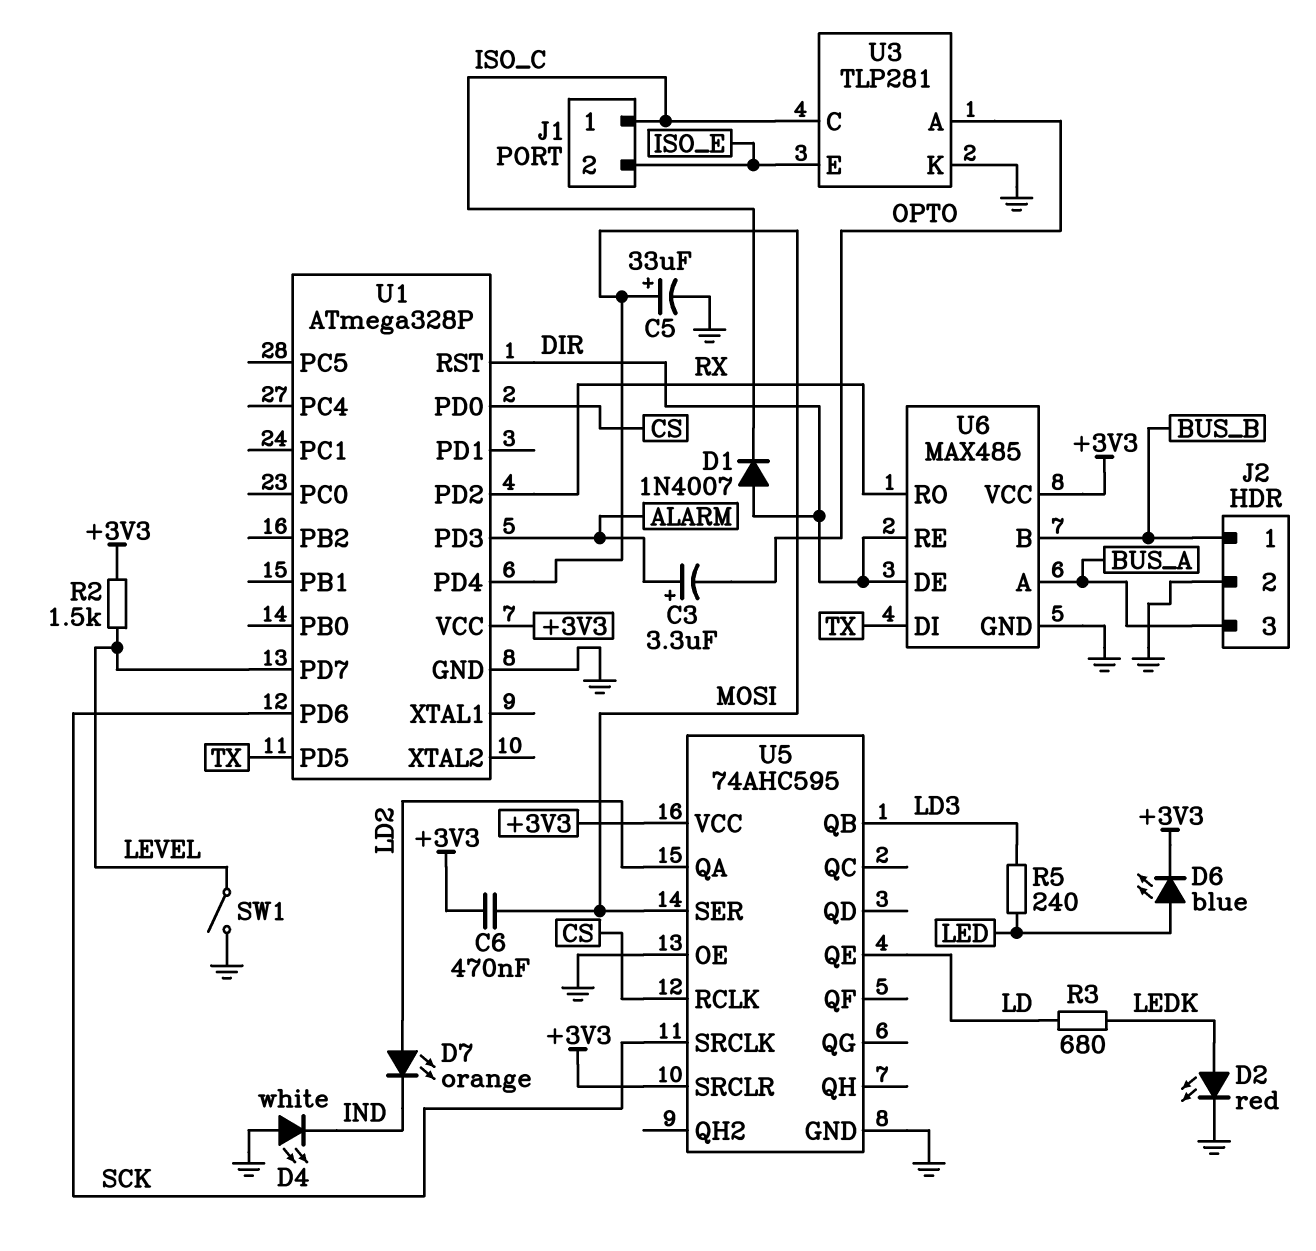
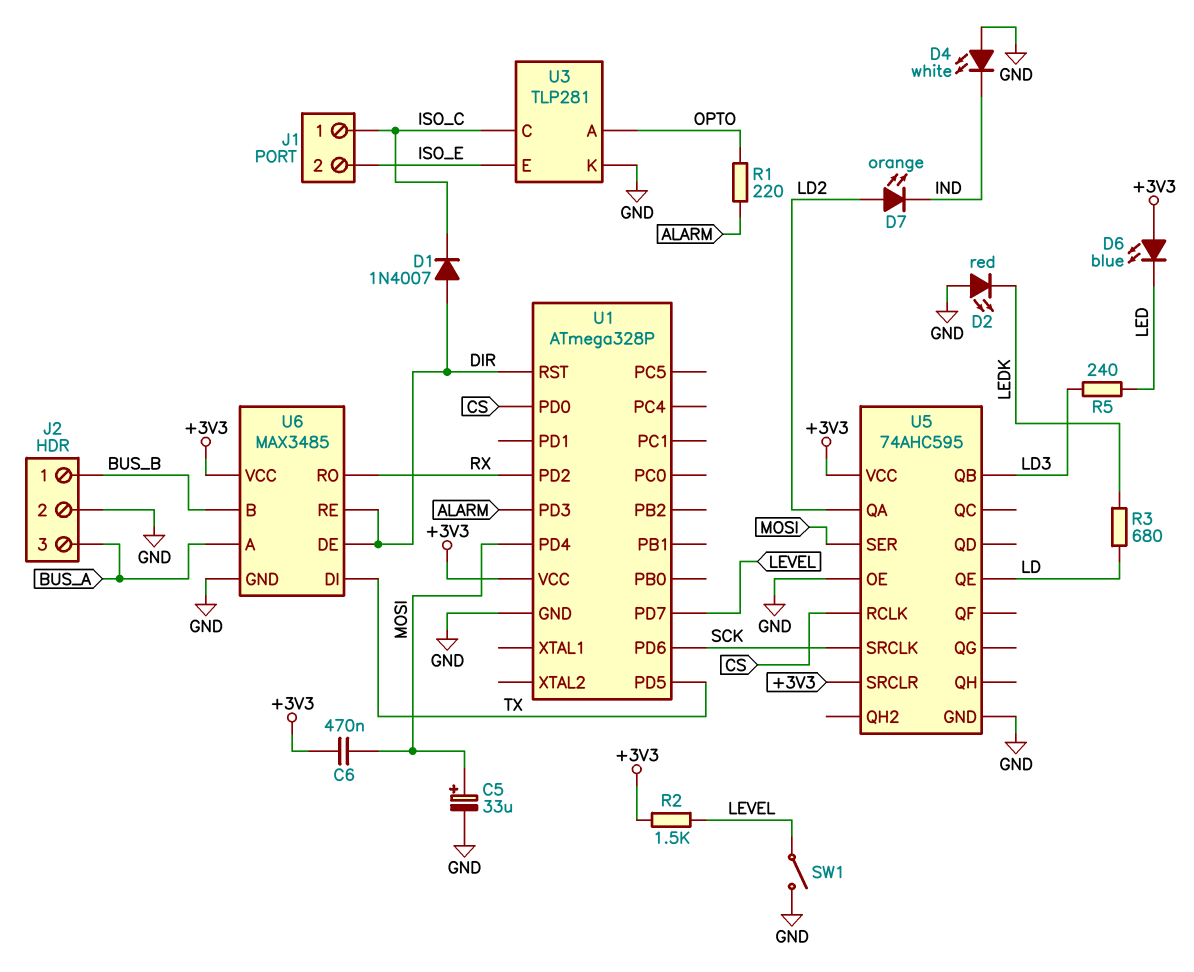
C3: 3.3uF (plus ALARM, minus OPTO) -> none
D2: LED red (A LEDK, K GND) -> LED red (A GND, K LEDK)
D6: LED blue (A LED, K +3V3) -> LED blue (A +3V3, K LED)
R1: none -> 220 (ALARM, OPTO)
U6: MAX485 -> MAX3485

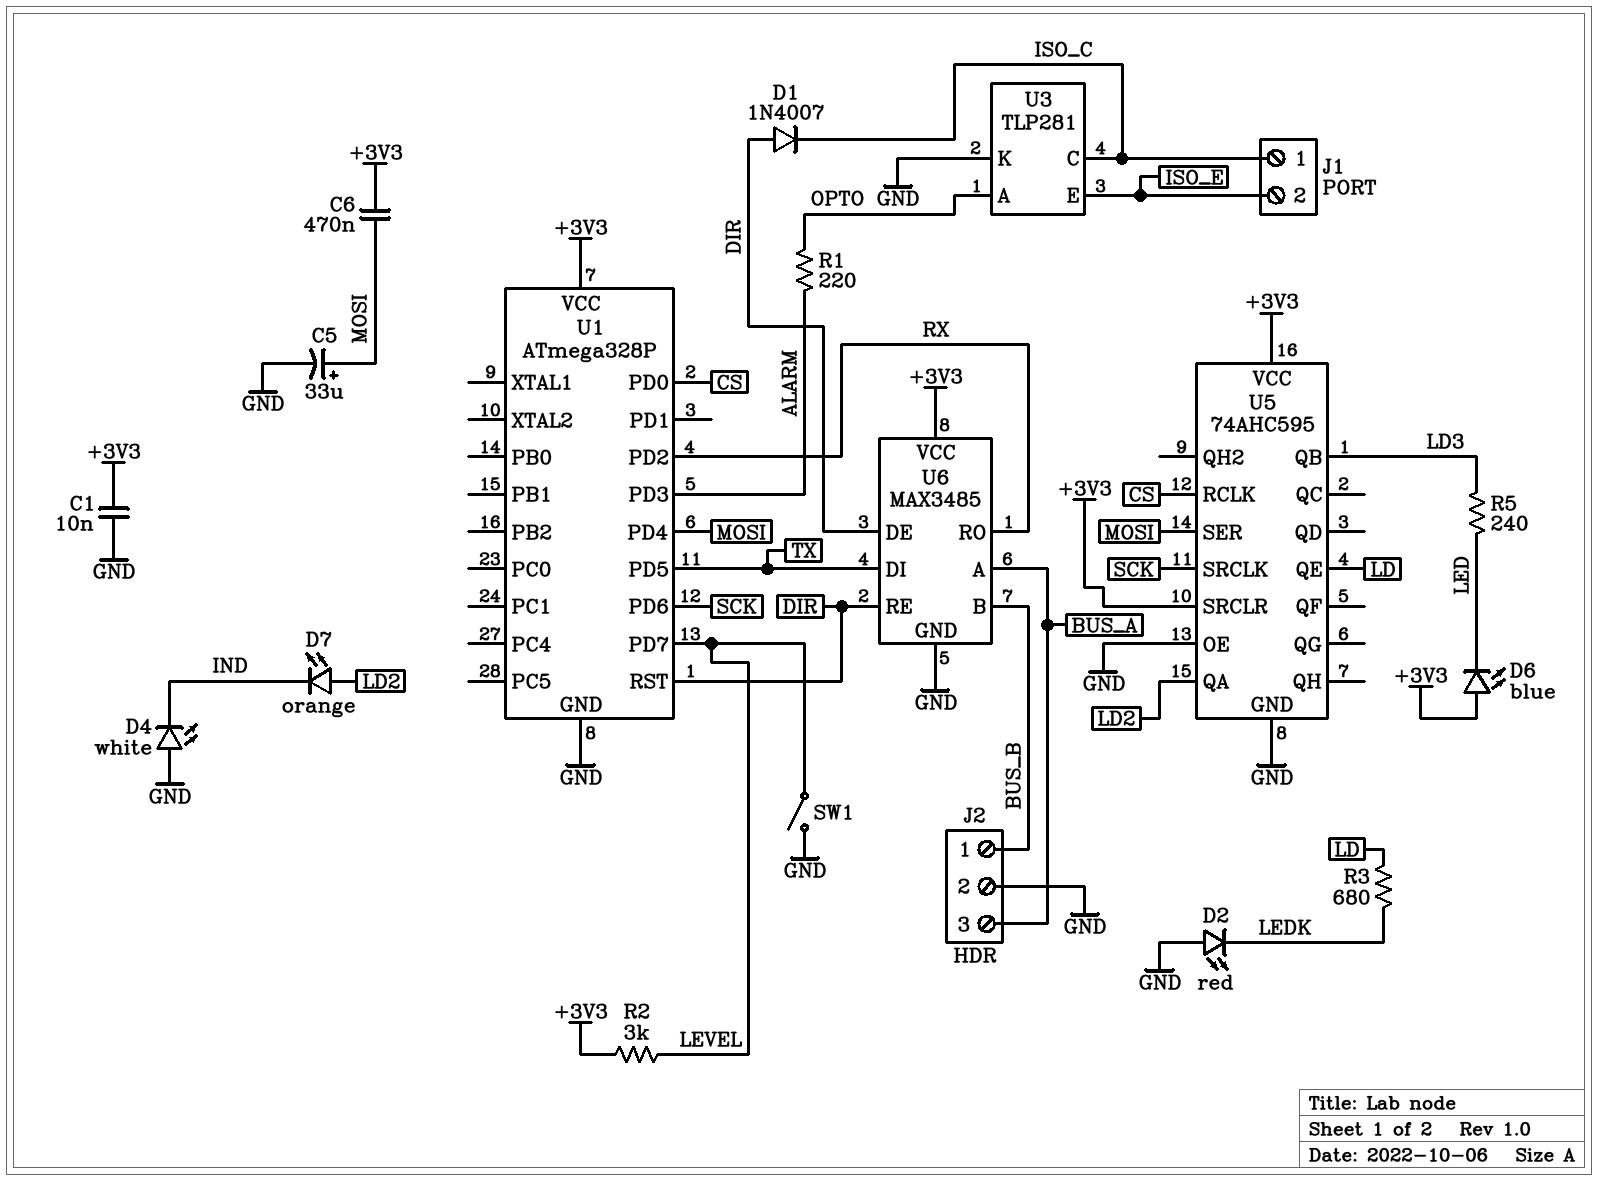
C1: none -> 10nF (+3V3, GND)
R2: 1.5k (+3V3, LEVEL) -> 3k (+3V3, LEVEL)

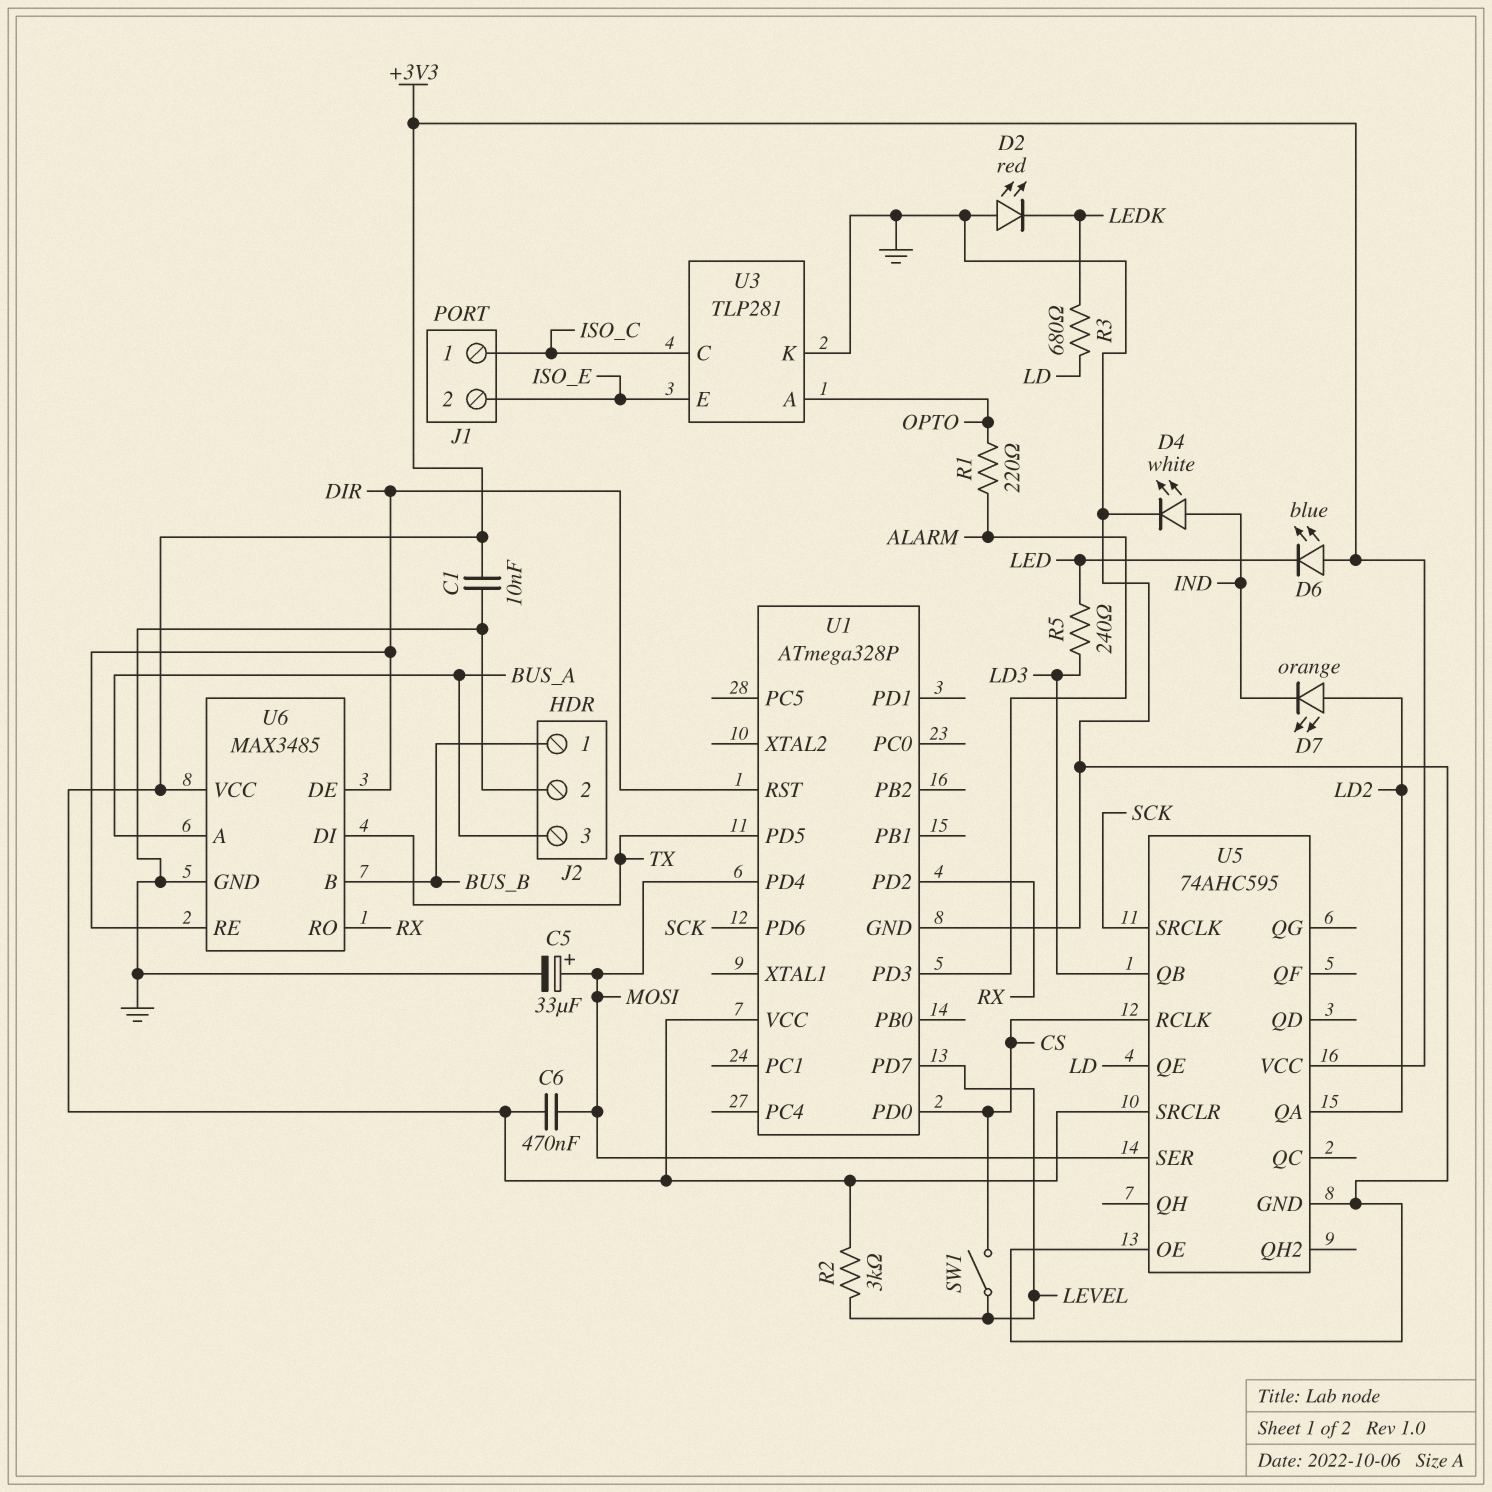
D1: diode 1N4007 (A DIR, K ISO_C) -> none
D4: LED white (A GND, K IND) -> LED white (A IND, K GND)
SW1: switch (GND, LEVEL) -> switch (CS, LEVEL)

